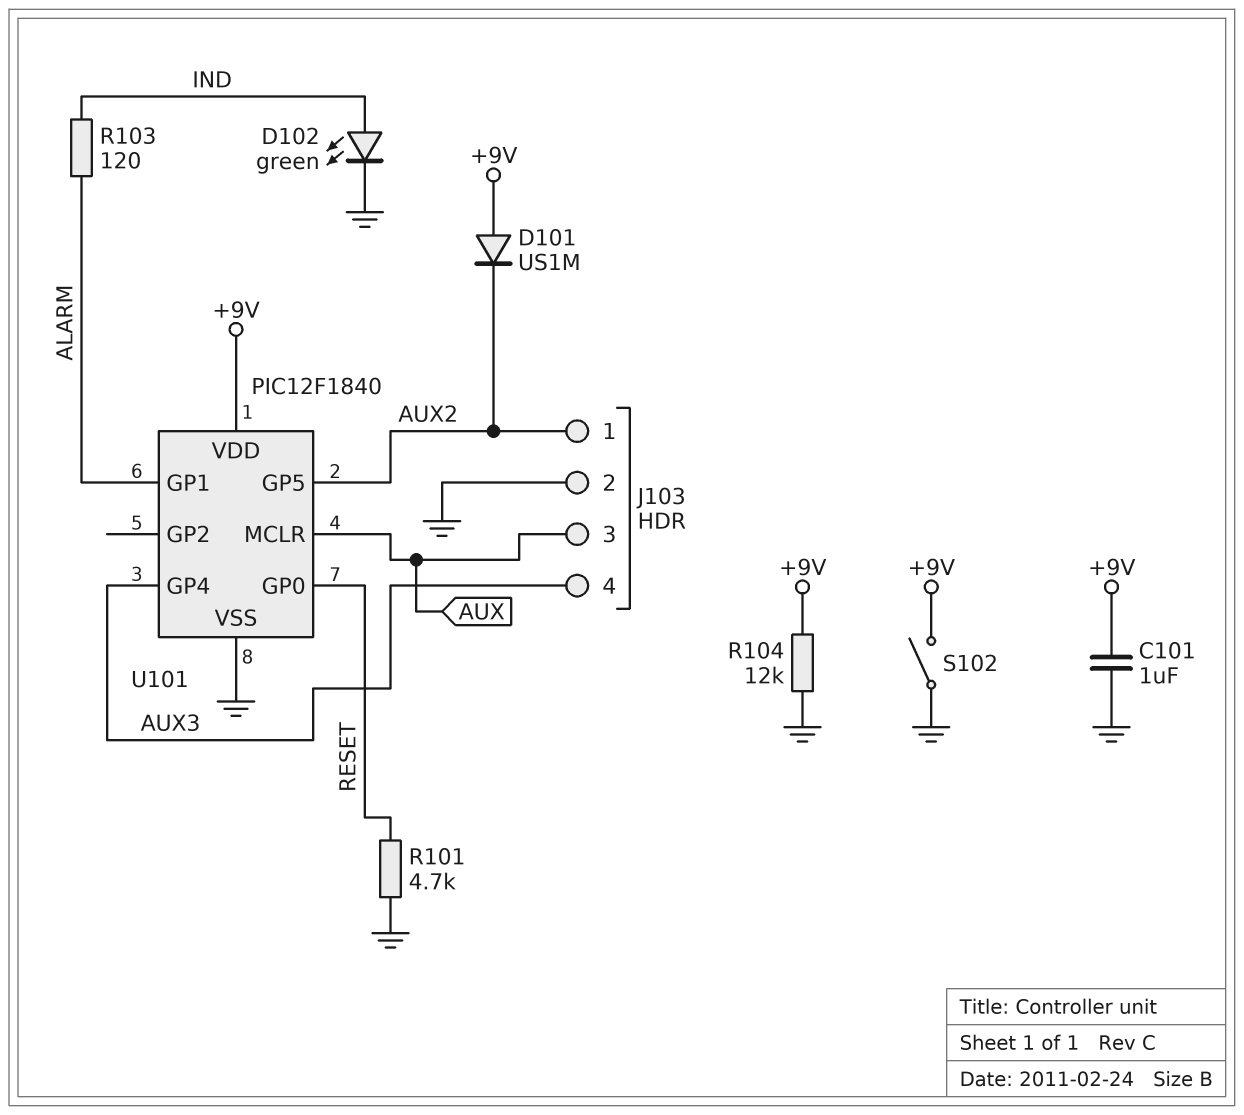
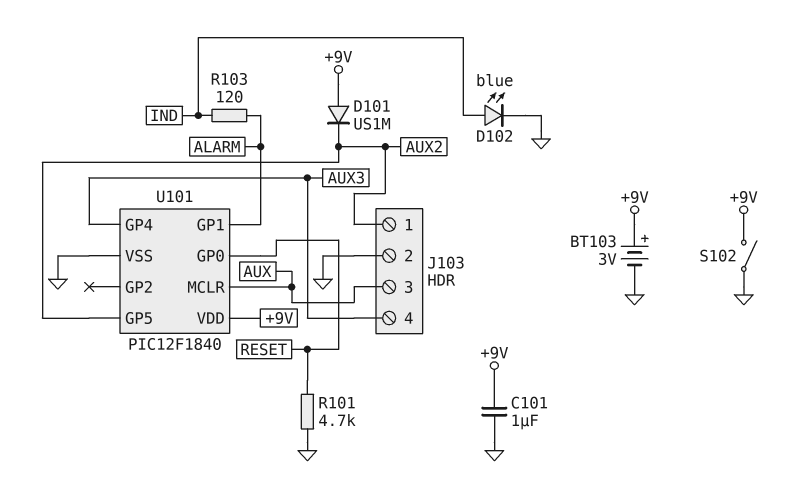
BT103: none -> 3V (plus +9V, minus GND)
D102: LED green (A IND, K GND) -> LED blue (A IND, K GND)
R104: 12k (+9V, GND) -> none

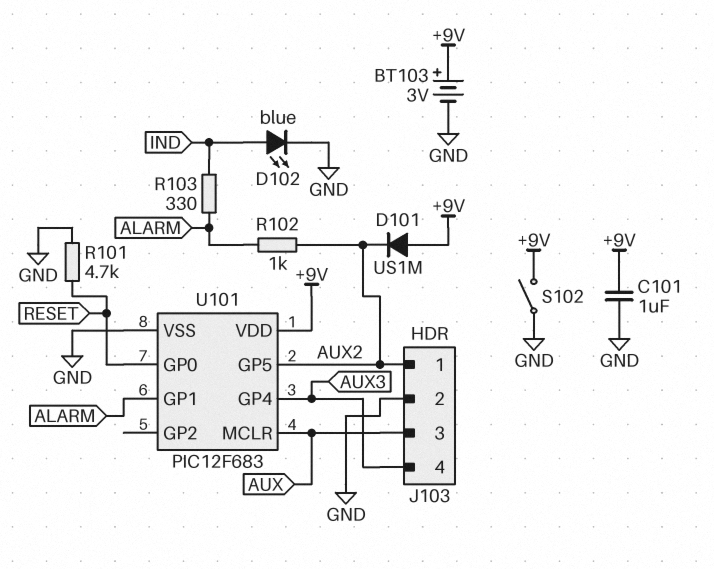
R102: none -> 1k (ALARM, AUX2)
R103: 120 (ALARM, IND) -> 330 (ALARM, IND)
U101: PIC12F1840 -> PIC12F683

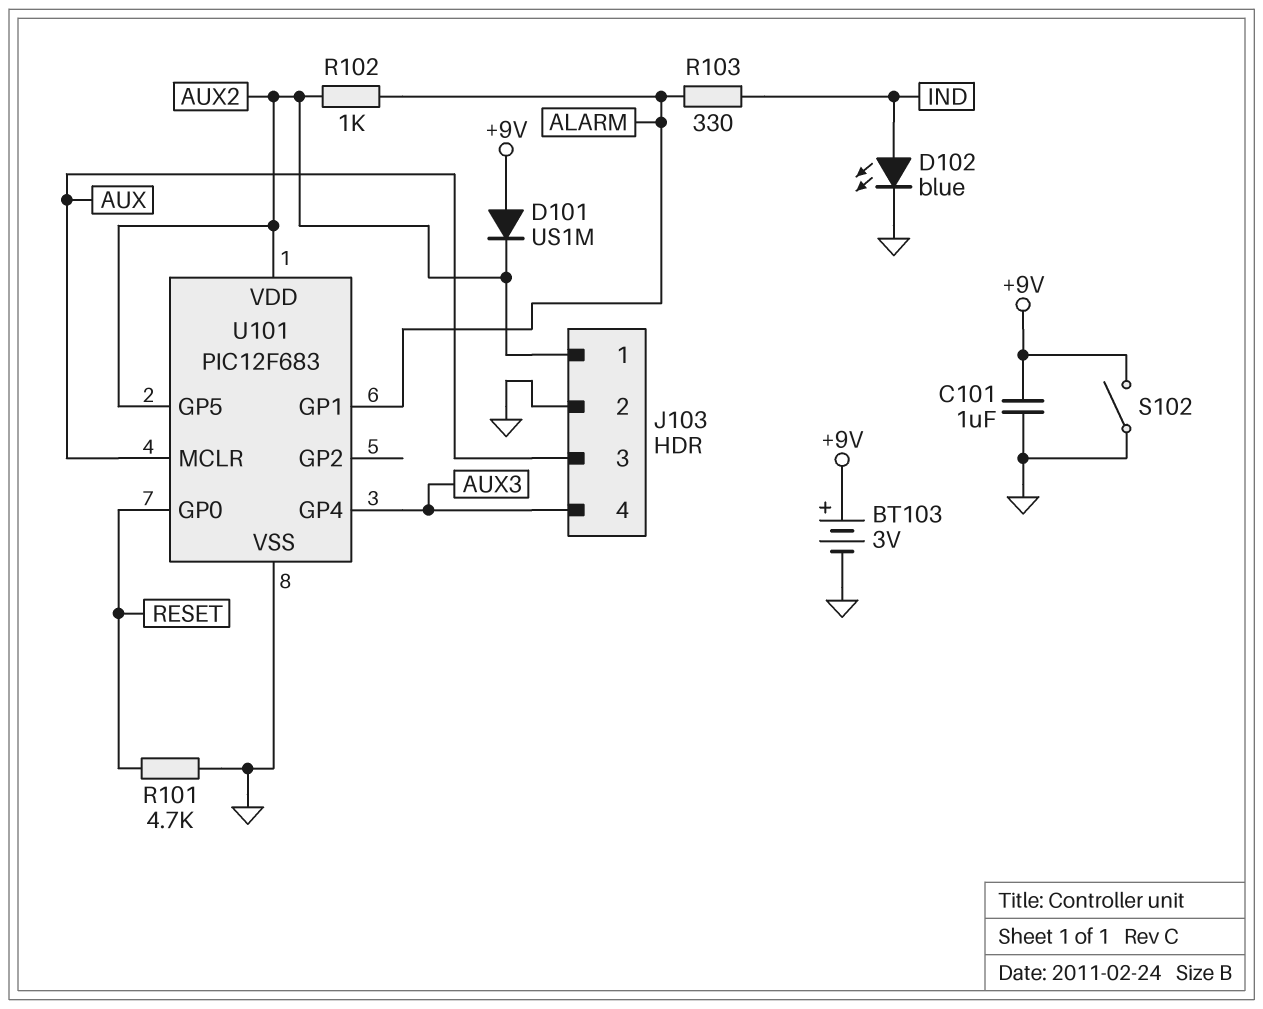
U101 pin VDD: +9V -> AUX2

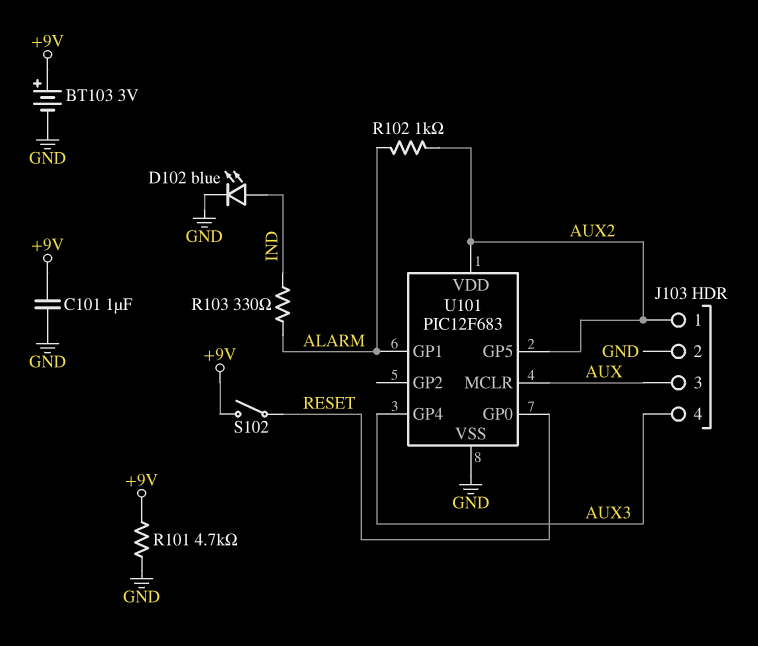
D101: diode US1M (A +9V, K AUX2) -> none
R101: 4.7k (GND, RESET) -> 4.7k (+9V, GND)
S102: switch (+9V, GND) -> switch (+9V, RESET)

